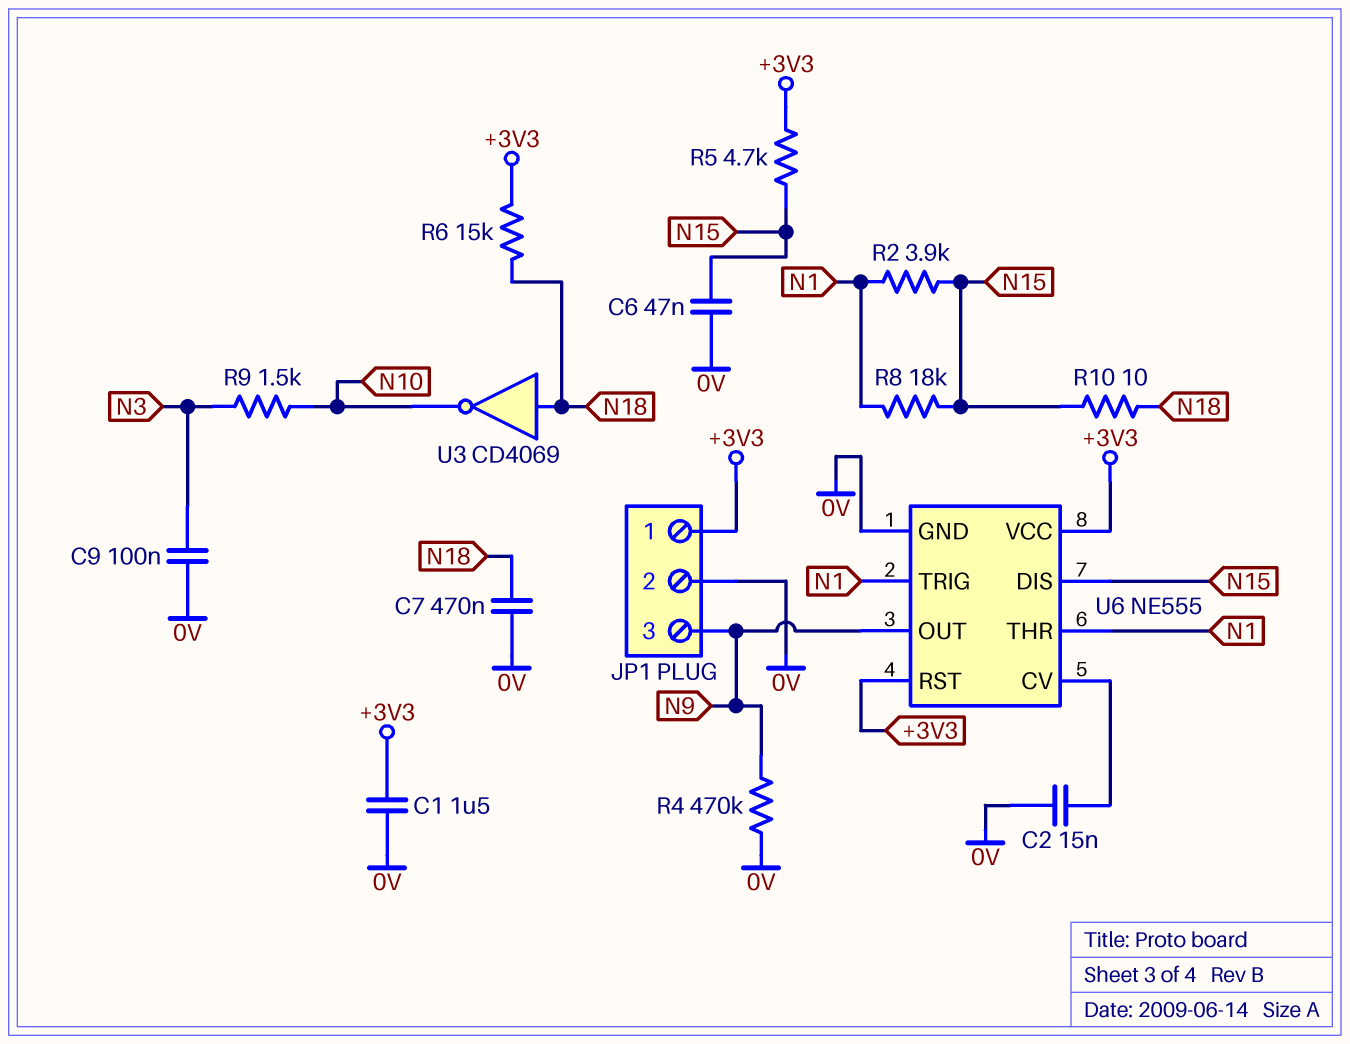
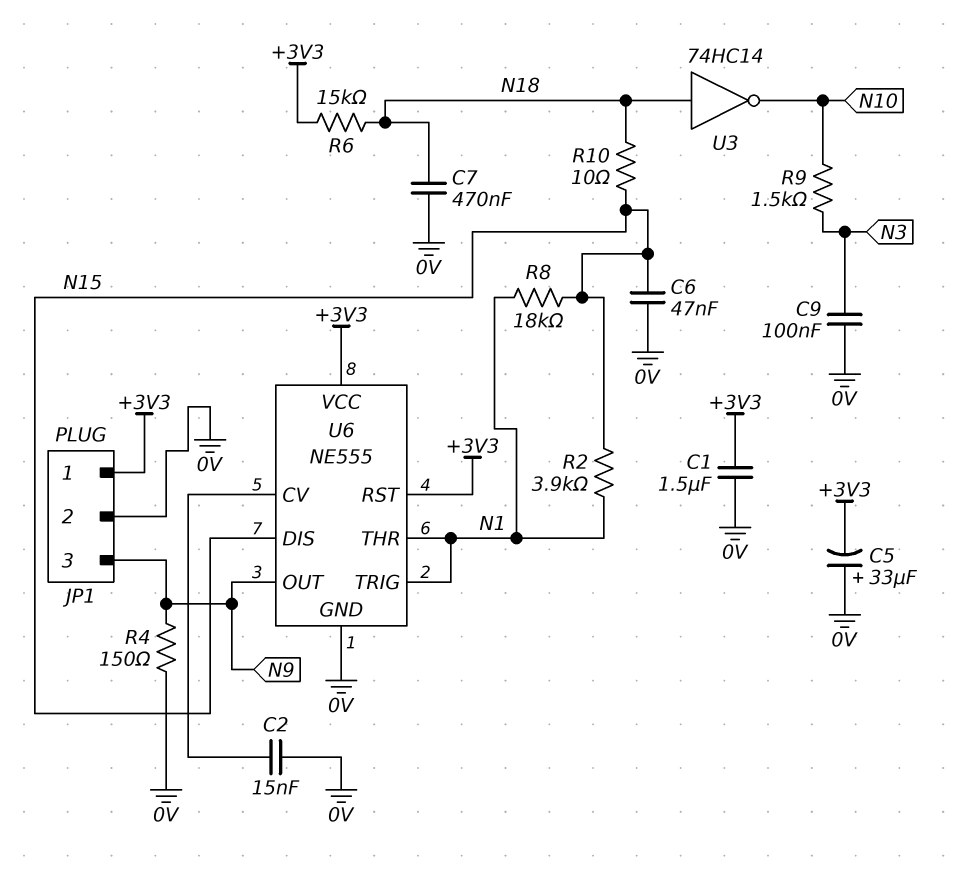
C5: none -> 33uF (plus 0V, minus +3V3)
R4: 470k (0V, N9) -> 150 (0V, N9)
R5: 4.7k (+3V3, N15) -> none
U3: NOT CD4069 (in N18, out N10) -> NOT 74HC14 (in N18, out N10)

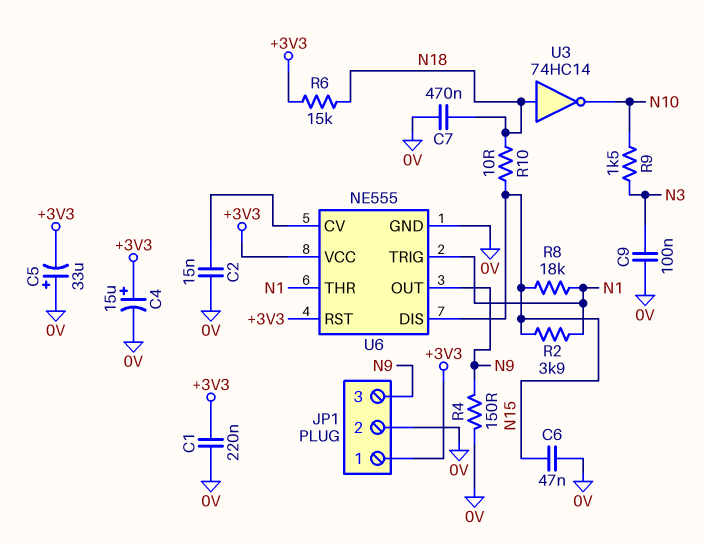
C1: 1.5uF (+3V3, 0V) -> 220nF (+3V3, 0V)
C4: none -> 15uF (plus +3V3, minus 0V)

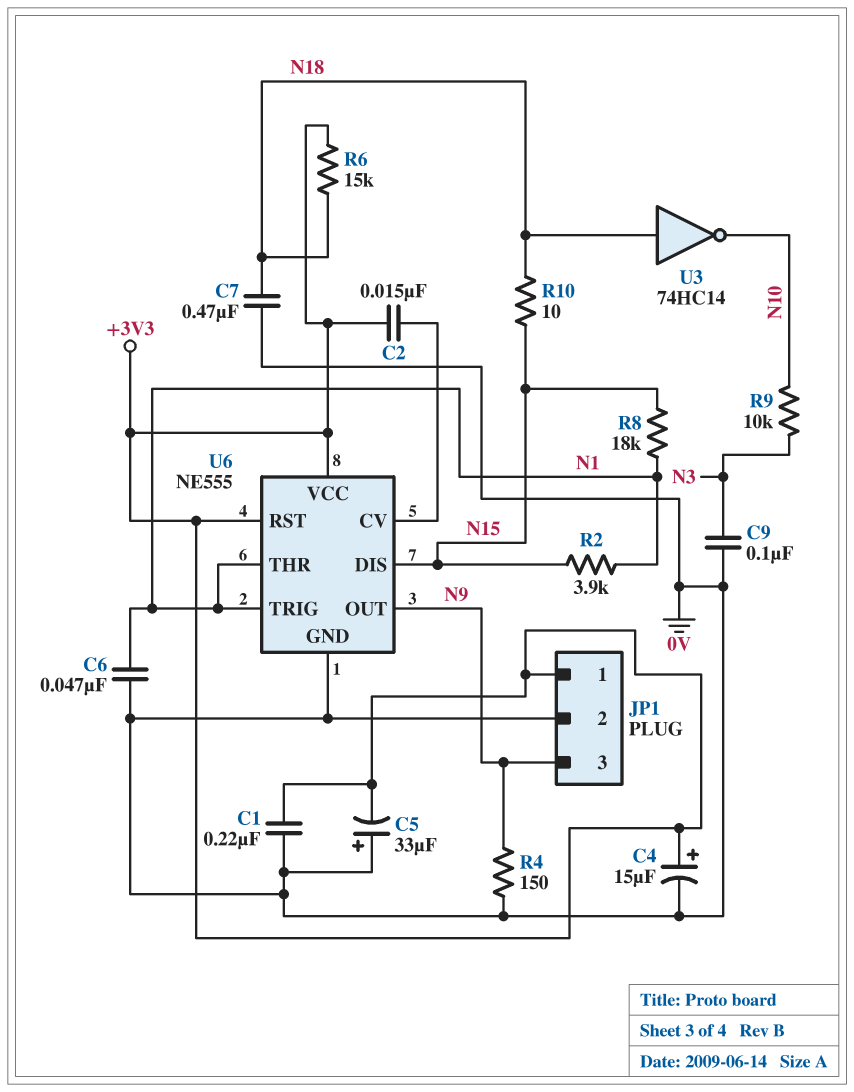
C2: 15nF (0V, U6/CV) -> 15nF (+3V3, U6/CV)
C6: 47nF (0V, N15) -> 47nF (0V, N1)
R9: 1.5k (N3, N10) -> 10k (N3, N10)

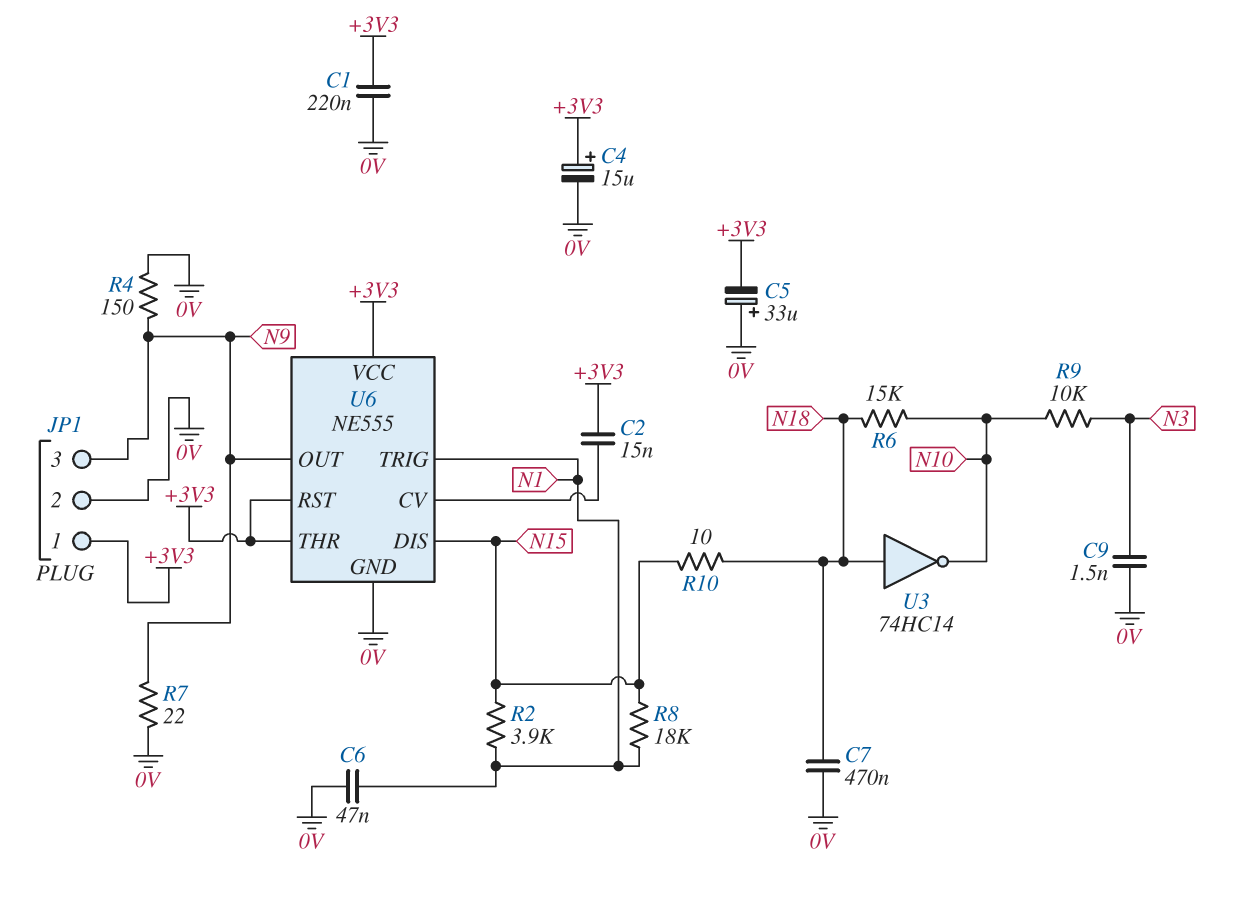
C9: 100nF (0V, N3) -> 1.5nF (0V, N3)
R6: 15k (+3V3, N18) -> 15k (N10, N18)
R7: none -> 22 (0V, N9)
U6 pin THR: N1 -> +3V3

